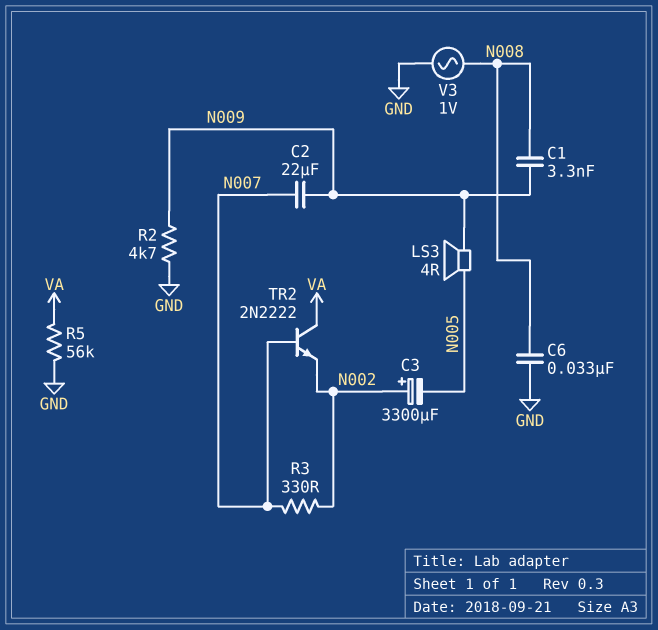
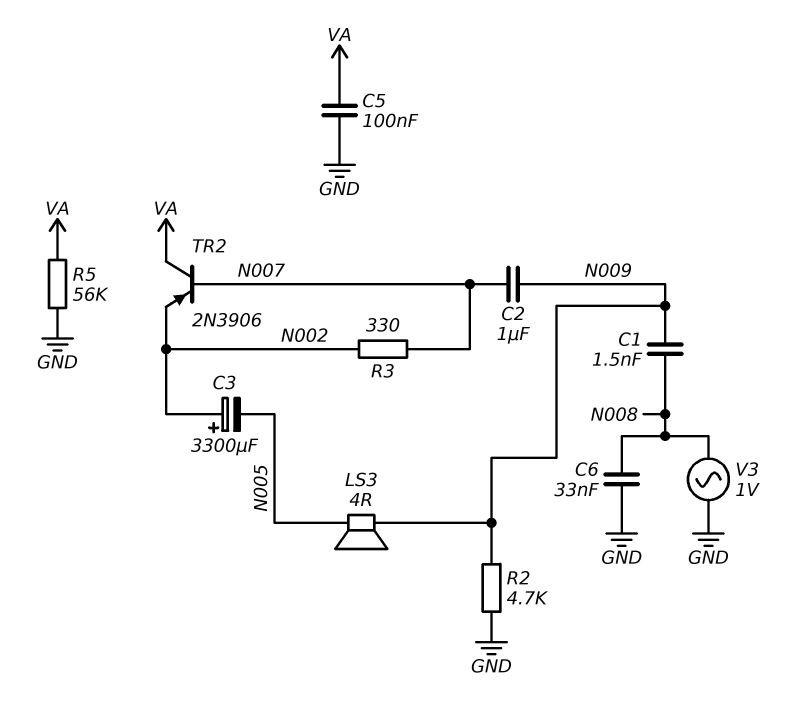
C1: 3.3nF (N008, N009) -> 1.5nF (N008, N009)
C2: 22uF (N007, N009) -> 1uF (N007, N009)
C5: none -> 100nF (GND, VA)
TR2: NPN 2N2222 (B N007, C VA, E N002) -> PNP 2N3906 (B N007, C VA, E N002)

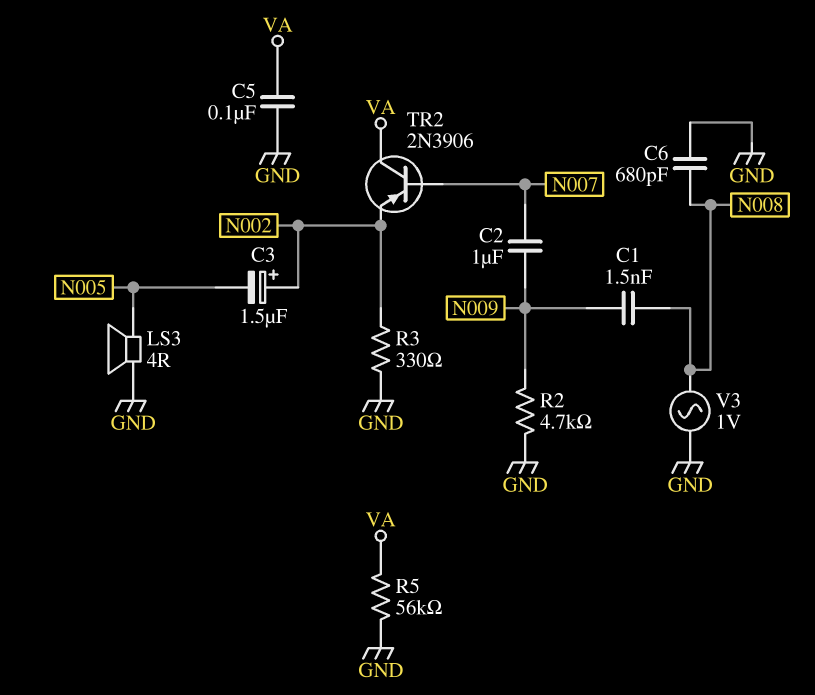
C3: 3300uF (plus N002, minus N005) -> 1.5uF (plus N002, minus N005)
C6: 33nF (GND, N008) -> 680pF (GND, N008)
LS3: speaker 4R (N005, N009) -> speaker 4R (GND, N005)
R3: 330 (N002, N007) -> 330 (GND, N002)

